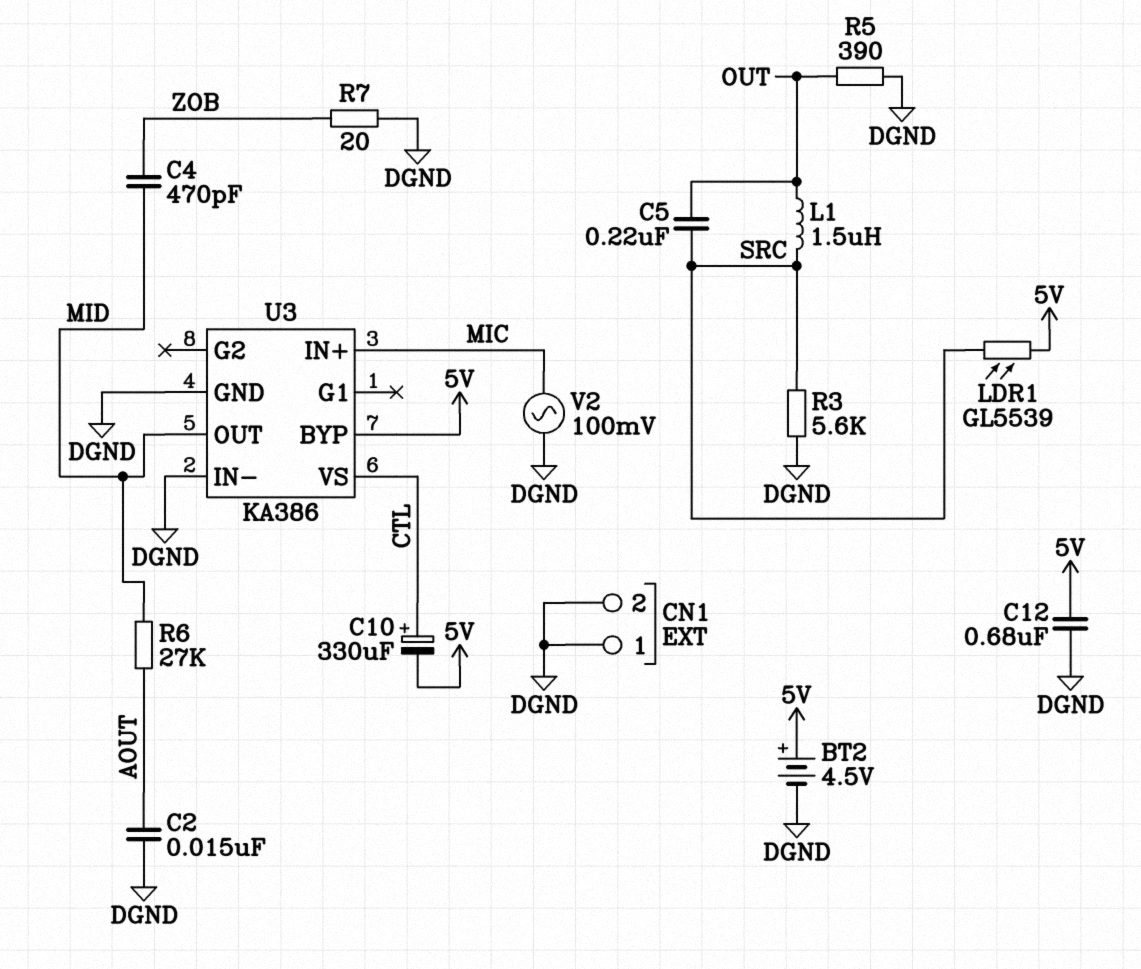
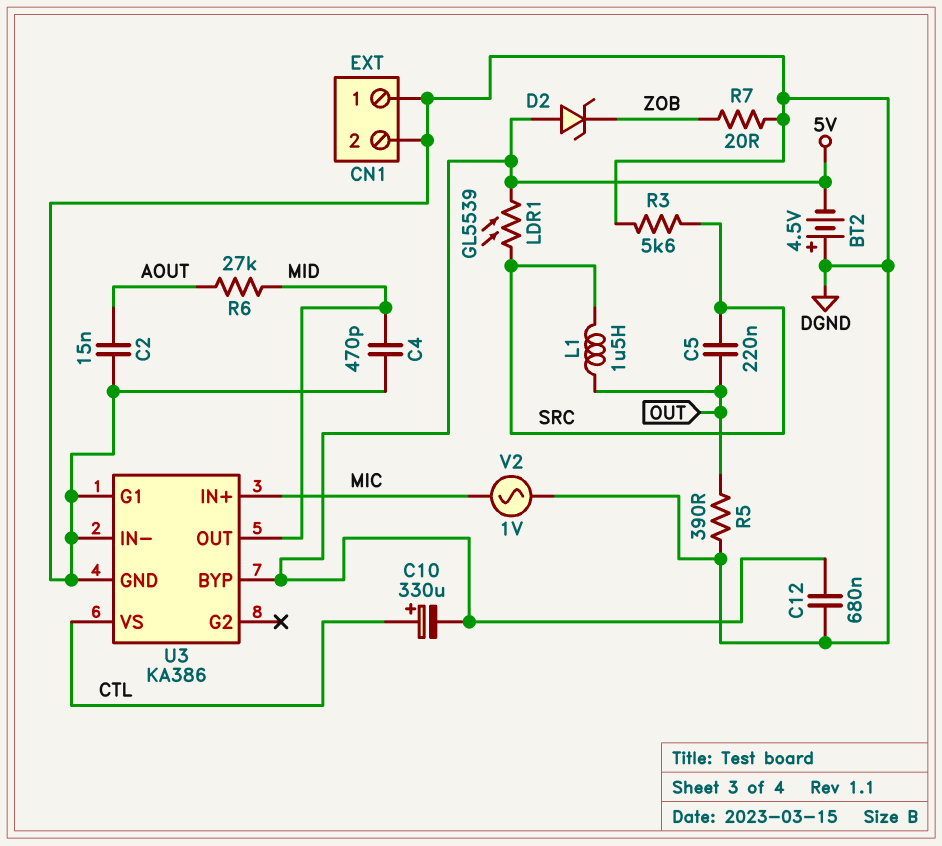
BT2: 4.5V (plus 5V, minus DGND) -> 4.5V (plus DGND, minus 5V)
C4: 470pF (MID, ZOB) -> 470pF (DGND, MID)
D2: none -> zener (A 5V, K ZOB)
U3 pin G1: none -> DGND
V2: AC 100mV (DGND, MIC) -> AC 1V (DGND, MIC)

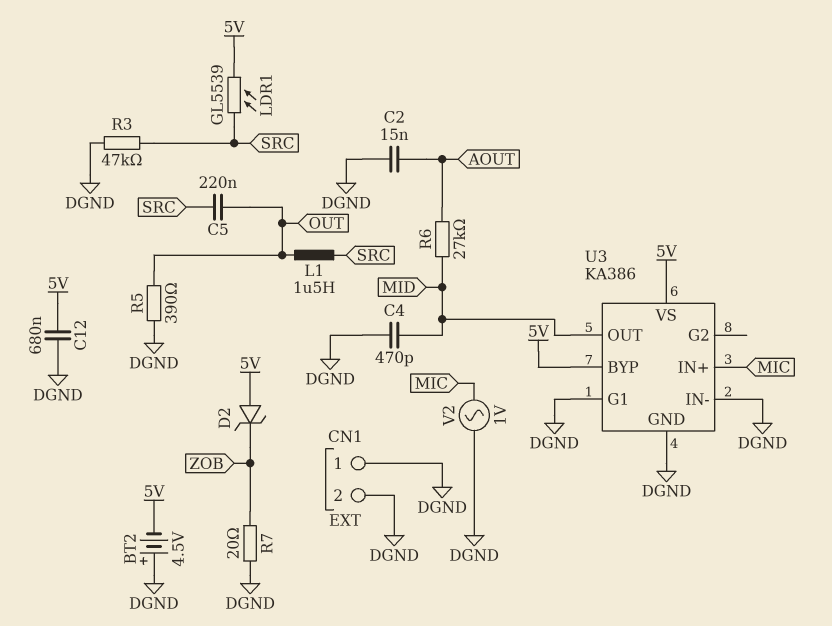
C10: 330uF (plus CTL, minus 5V) -> none
R3: 5.6k (DGND, SRC) -> 47k (DGND, SRC)
U3 pin VS: CTL -> 5V

